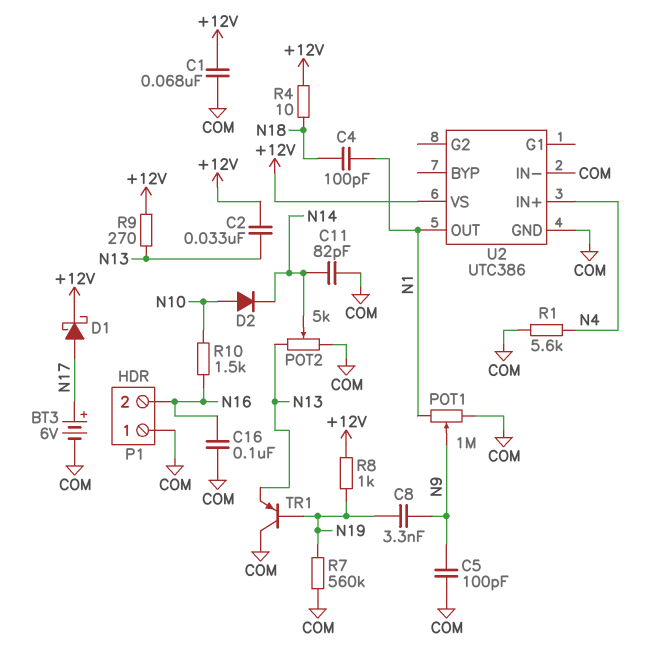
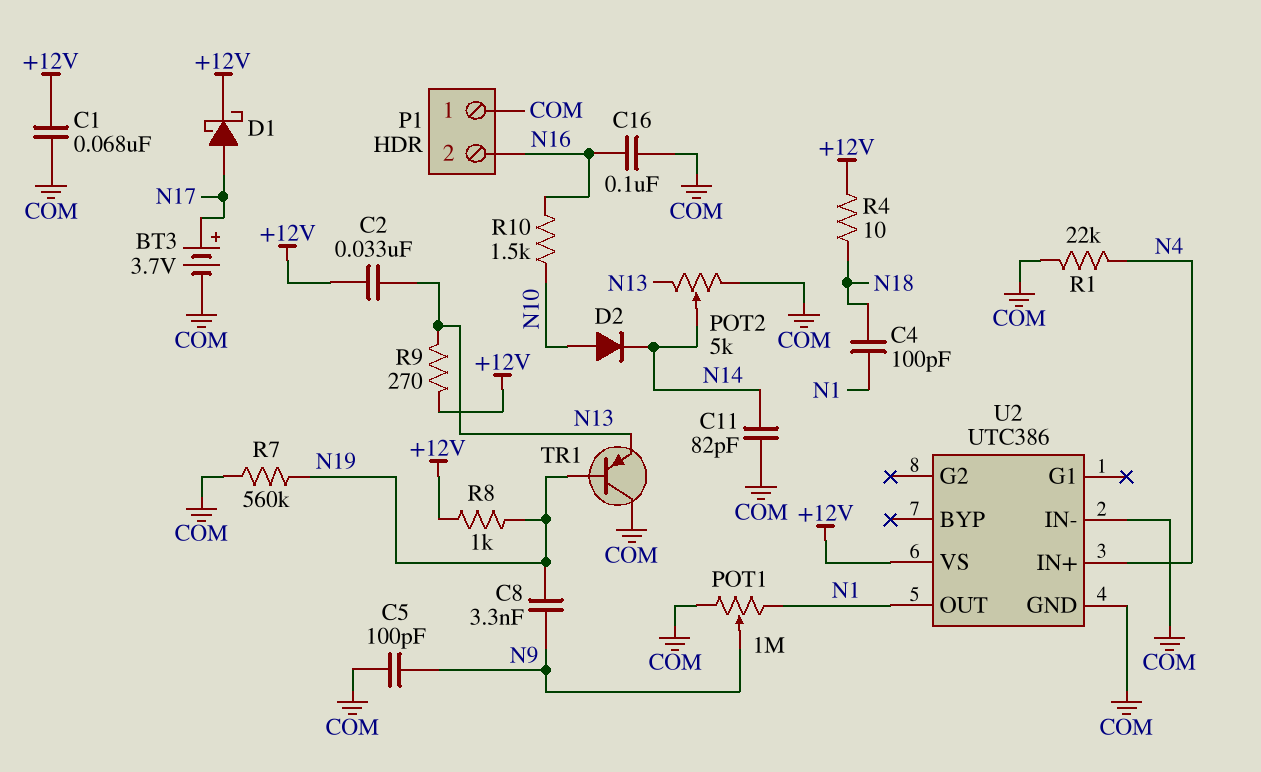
BT3: 6V (plus N17, minus COM) -> 3.7V (plus N17, minus COM)
R1: 5.6k (COM, N4) -> 22k (COM, N4)

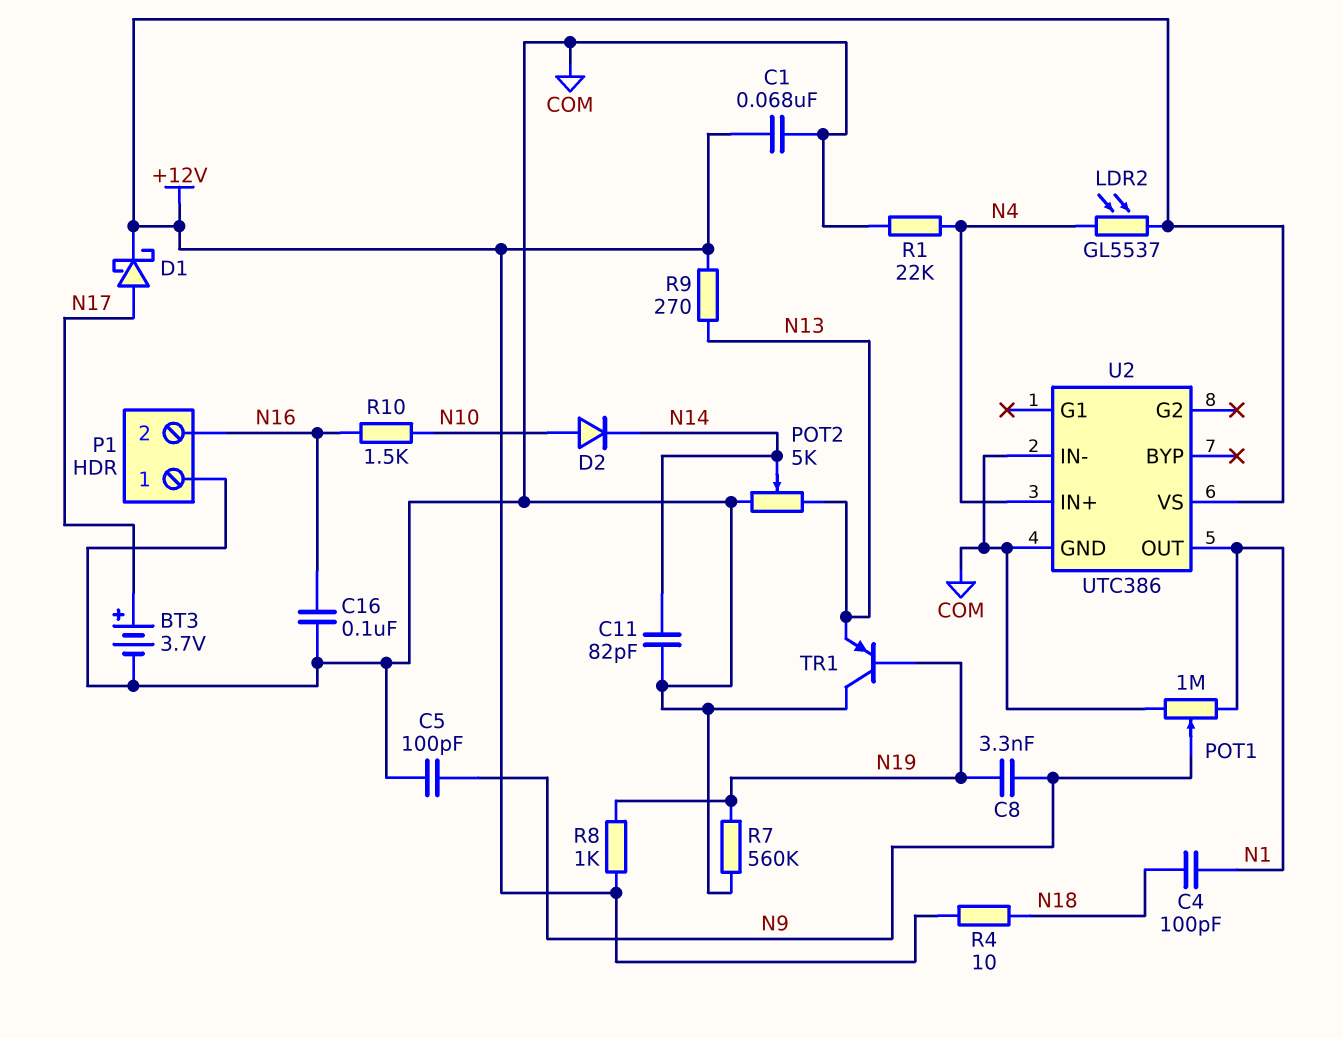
C2: 33nF (+12V, N13) -> none
LDR2: none -> GL5537 (+12V, N4)

